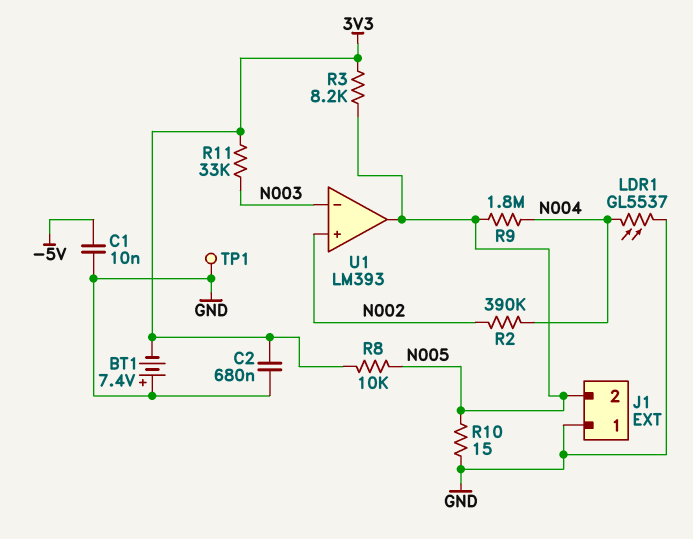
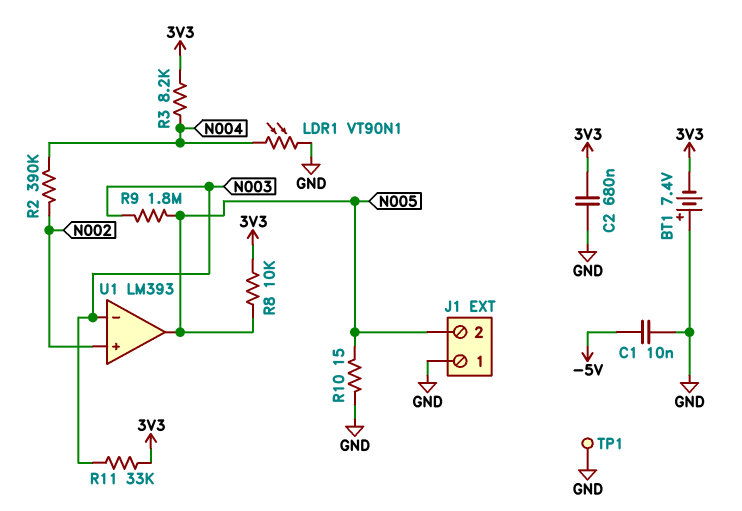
LDR1: GL5537 (GND, N004) -> VT90N1 (GND, N004)
R3: 8.2k (3V3, N005) -> 8.2k (3V3, N004)
R9: 1.8M (N004, N005) -> 1.8M (N003, N005)

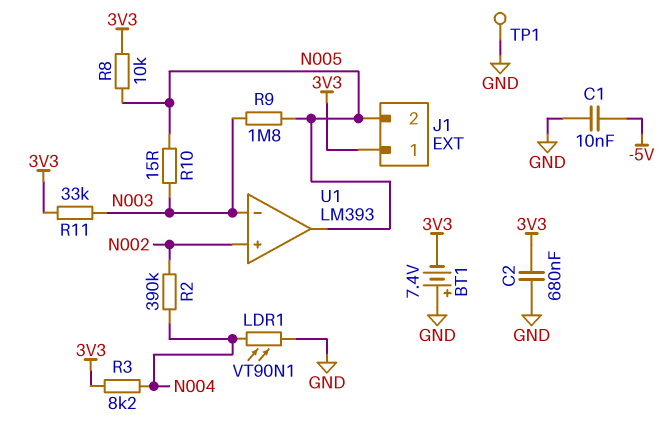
J1 pin 1: GND -> 3V3
R10: 15 (GND, N005) -> 15 (N003, N005)

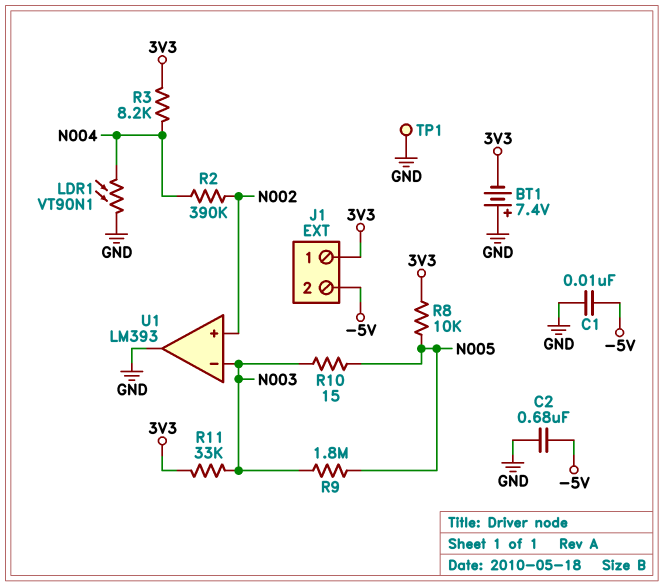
C2: 680nF (3V3, GND) -> 680nF (-5V, GND)
J1 pin 2: N005 -> -5V
U1 pin out: N005 -> GND

